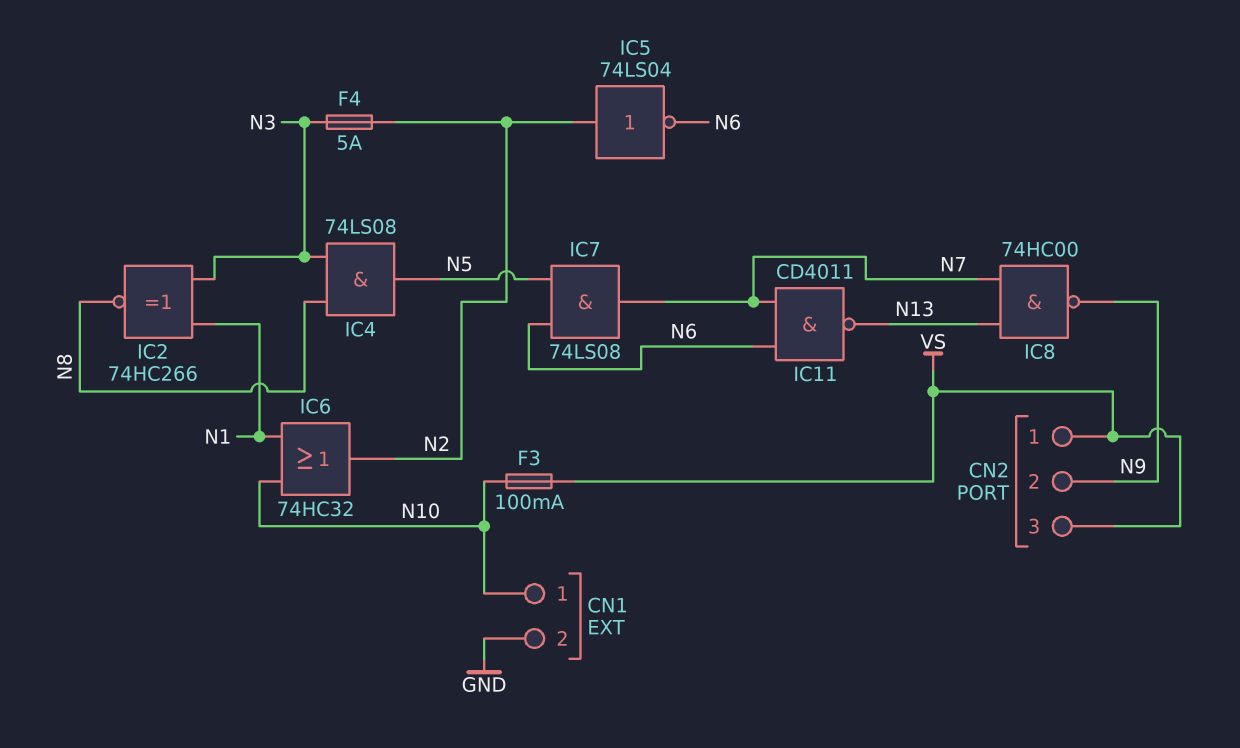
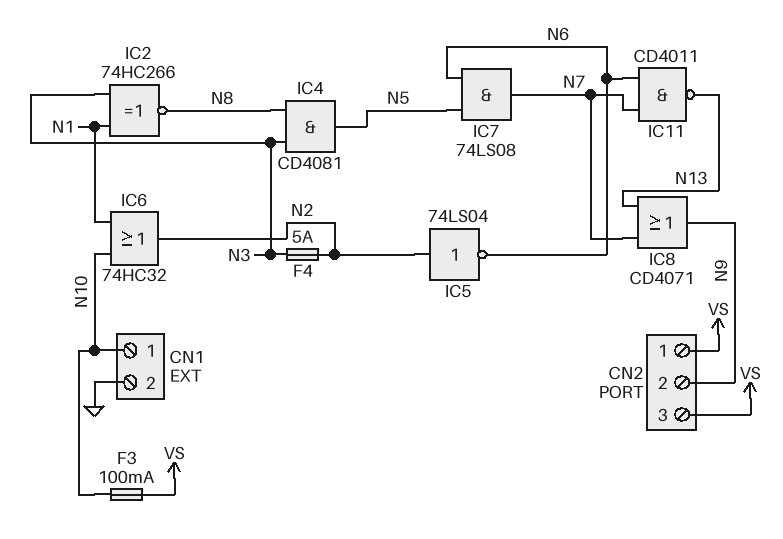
IC4: AND 74LS08 (in N3, in N8, out N5) -> AND CD4081 (in N3, in N8, out N5)
IC8: NAND 74HC00 (in N7, in N13, out N9) -> OR CD4071 (in N7, in N13, out N9)

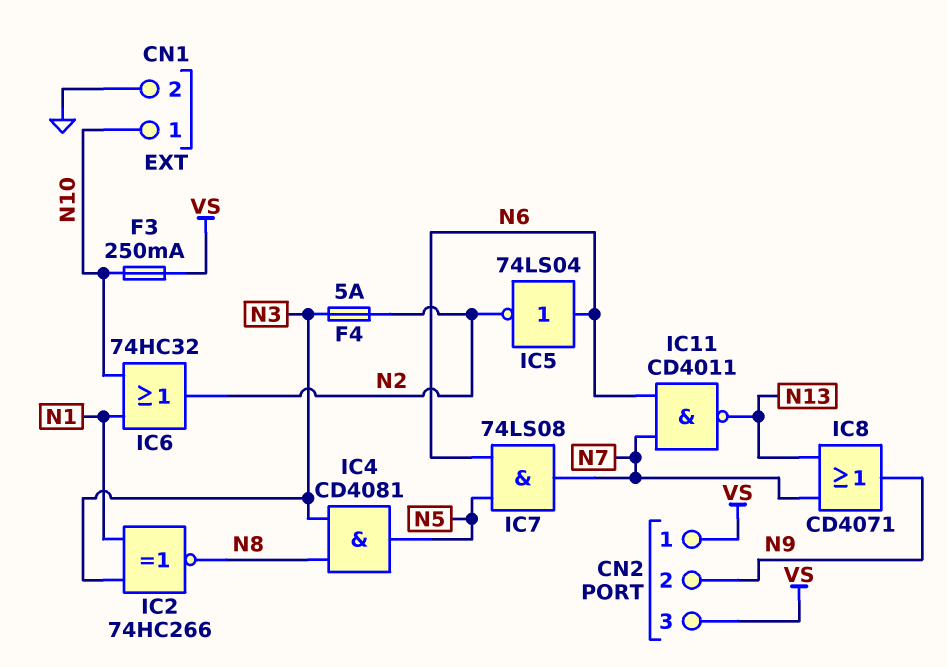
F3: 100mA (N10, VS) -> 250mA (N10, VS)
IC5: NOT 74LS04 (in N2, out N6) -> NOT 74LS04 (in N6, out N2)

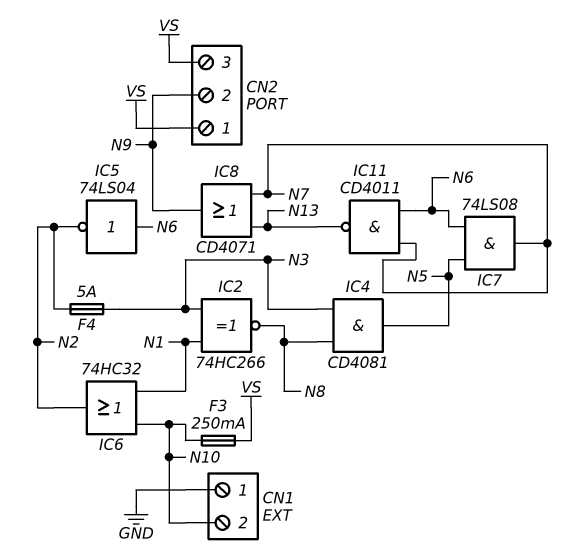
CN1 pin 1: N10 -> GND
CN1 pin 2: GND -> N10

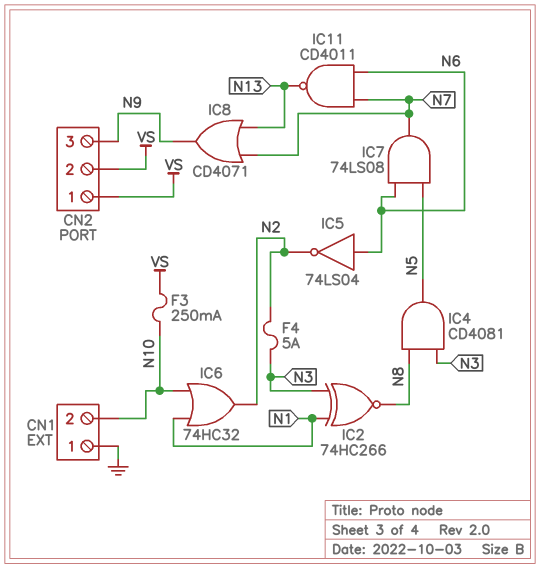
CN2 pin 2: N9 -> VS
CN2 pin 3: VS -> N9

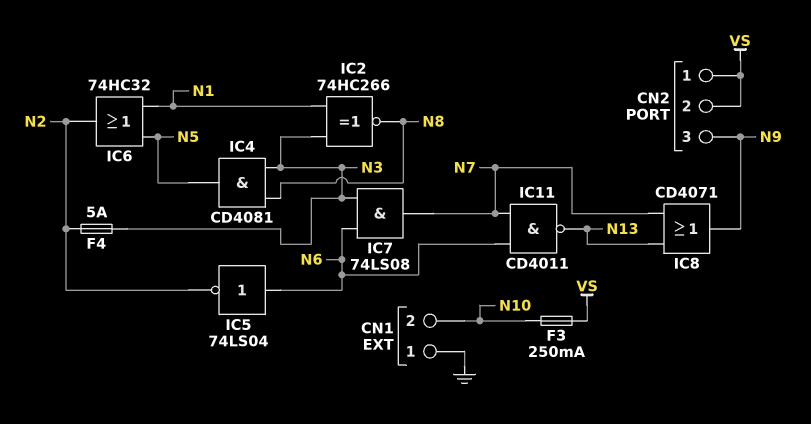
IC6: OR 74HC32 (in N1, in N10, out N2) -> OR 74HC32 (in N1, in N5, out N2)
IC7: AND 74LS08 (in N5, in N6, out N7) -> AND 74LS08 (in N3, in N6, out N7)

